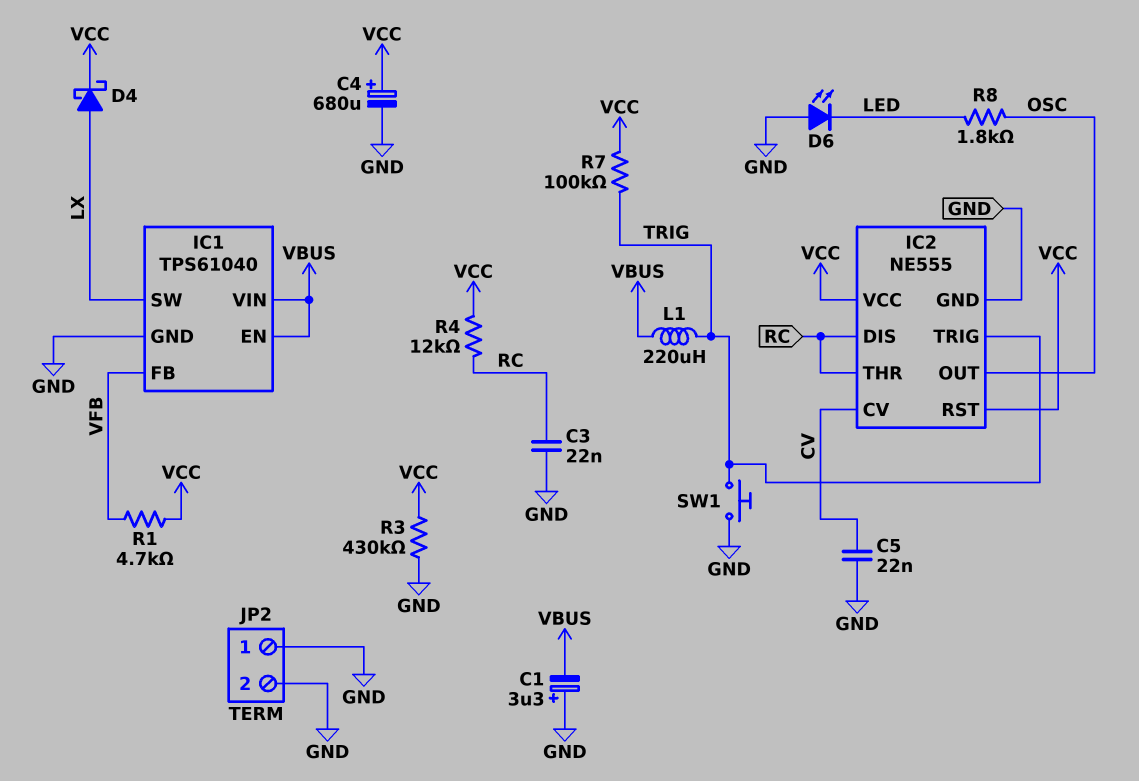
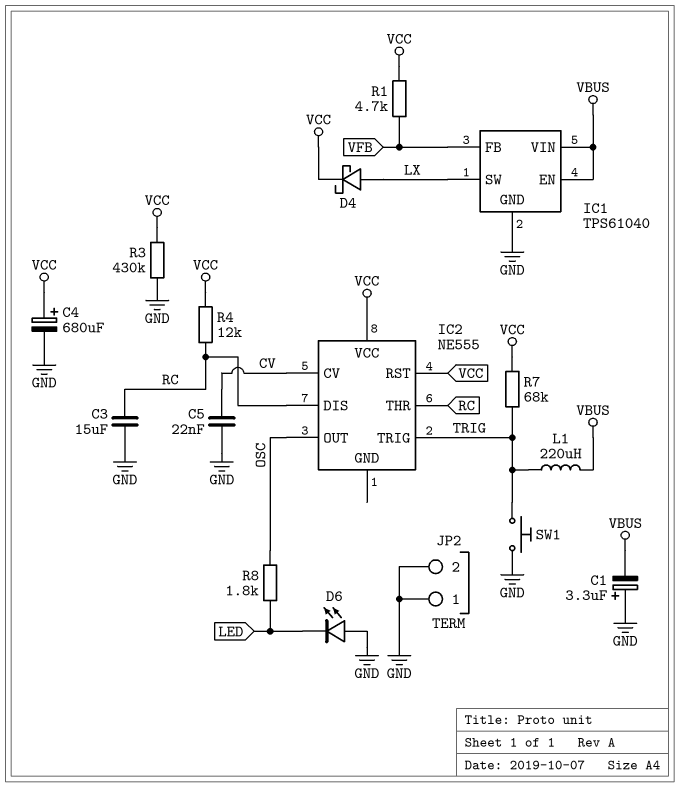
C3: 22nF (GND, RC) -> 15uF (GND, RC)
IC2 pin GND: GND -> none
R7: 100k (TRIG, VCC) -> 68k (TRIG, VCC)

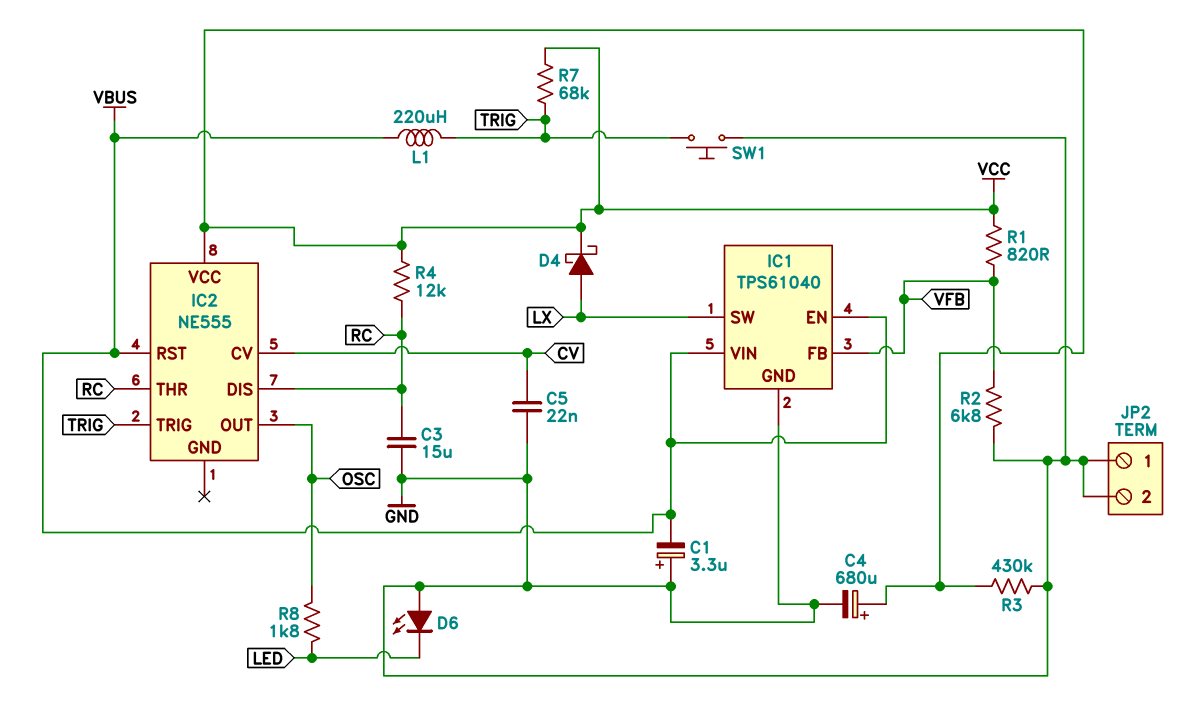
IC2 pin RST: VCC -> VBUS
R1: 4.7k (VCC, VFB) -> 820 (VCC, VFB)
R2: none -> 6.8k (GND, VFB)

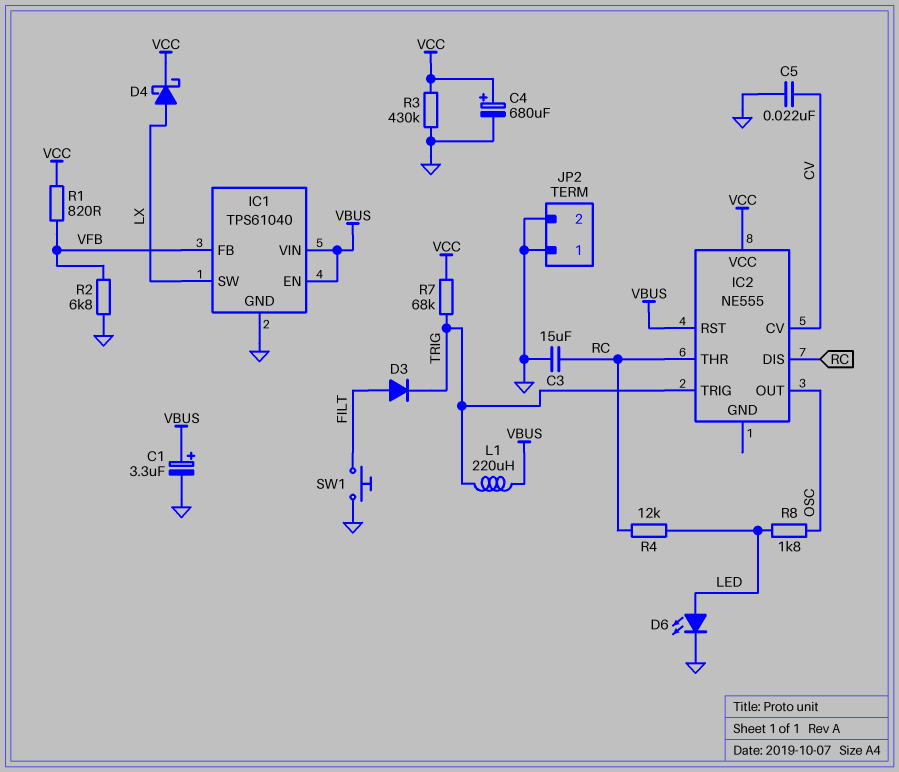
C1: 3.3uF (plus GND, minus VBUS) -> 3.3uF (plus VBUS, minus GND)
D3: none -> diode (A FILT, K TRIG)
D6: LED (A GND, K LED) -> LED (A LED, K GND)
R4: 12k (RC, VCC) -> 12k (LED, RC)
SW1: button (GND, TRIG) -> button (FILT, GND)

